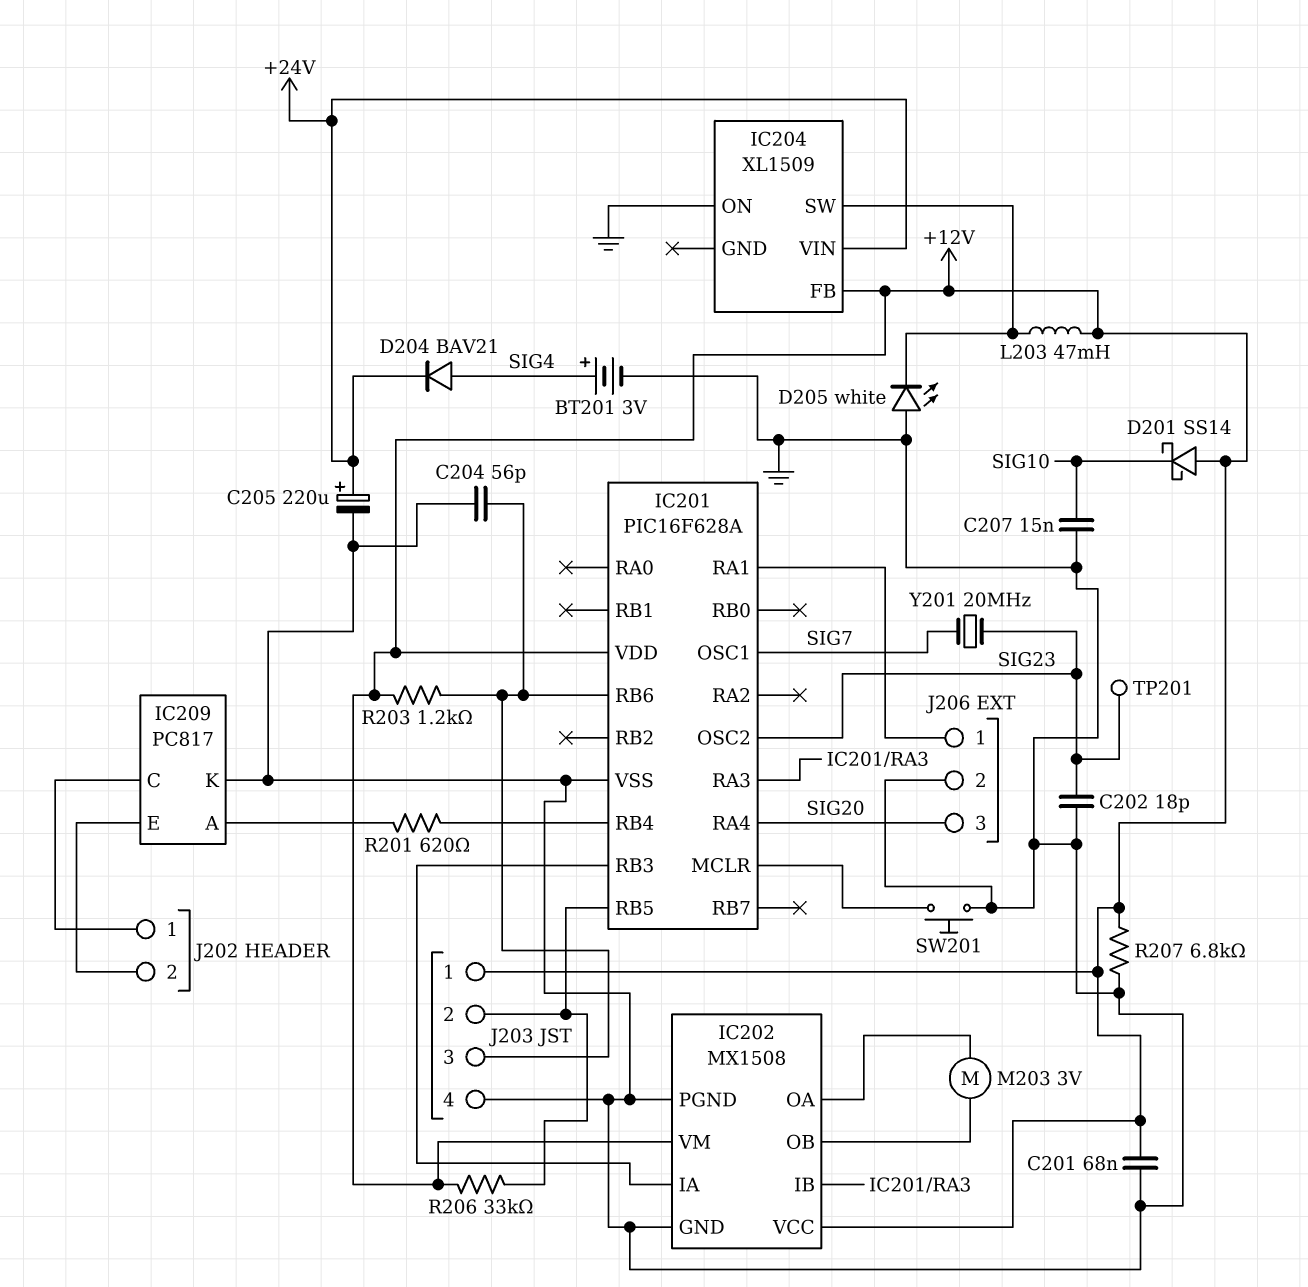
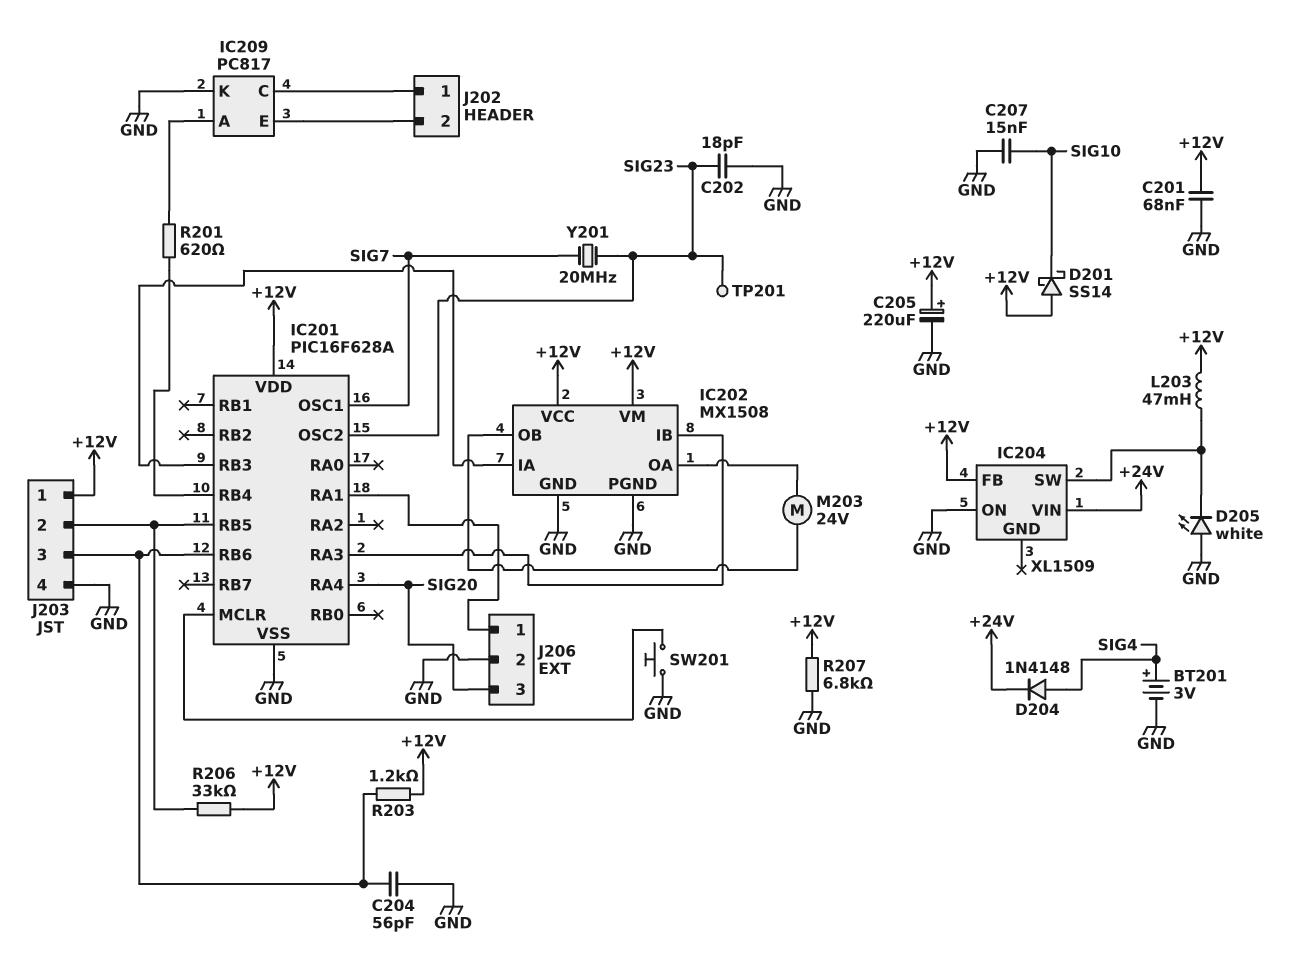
C205: 220uF (plus +24V, minus GND) -> 220uF (plus +12V, minus GND)
D204: diode BAV21 (A SIG4, K +24V) -> diode 1N4148 (A SIG4, K +24V)
M203: motor 3V (IC202/OA, IC202/OB) -> motor 24V (IC202/OA, IC202/OB)

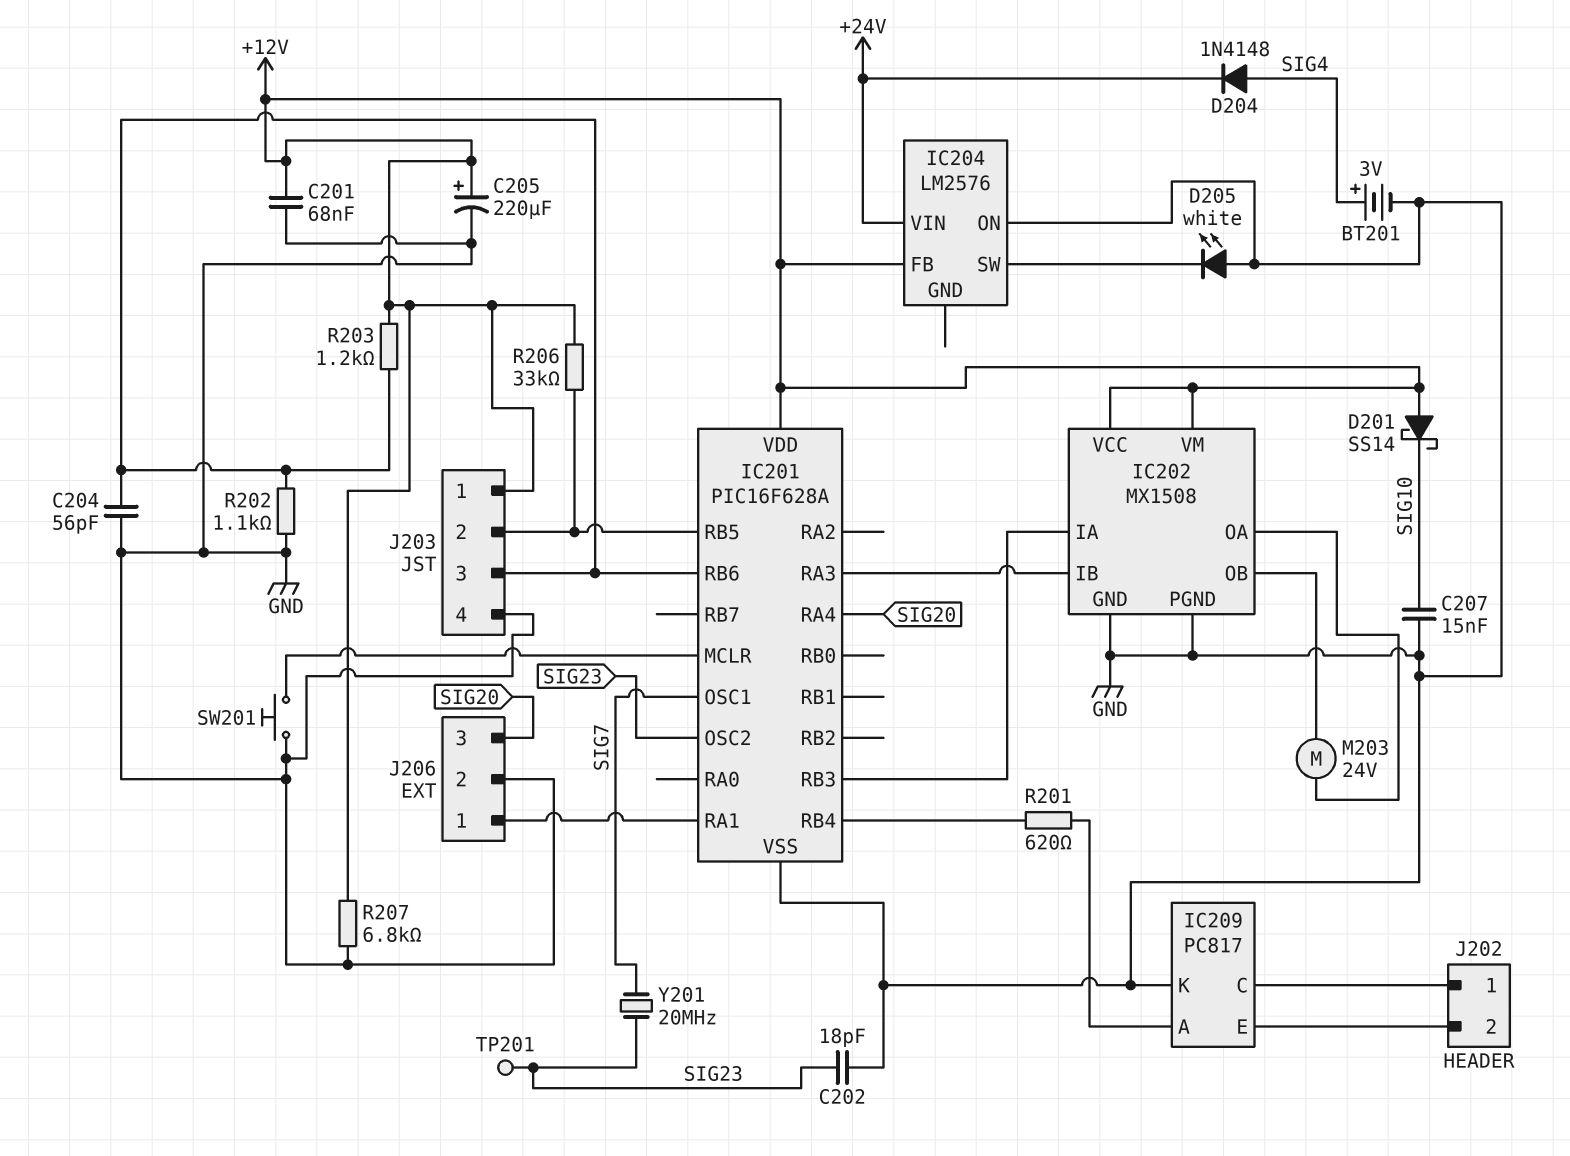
IC204: XL1509 -> LM2576
L203: 47mH (+12V, IC204/SW) -> none
R202: none -> 1.1k (GND, IC201/RB6)

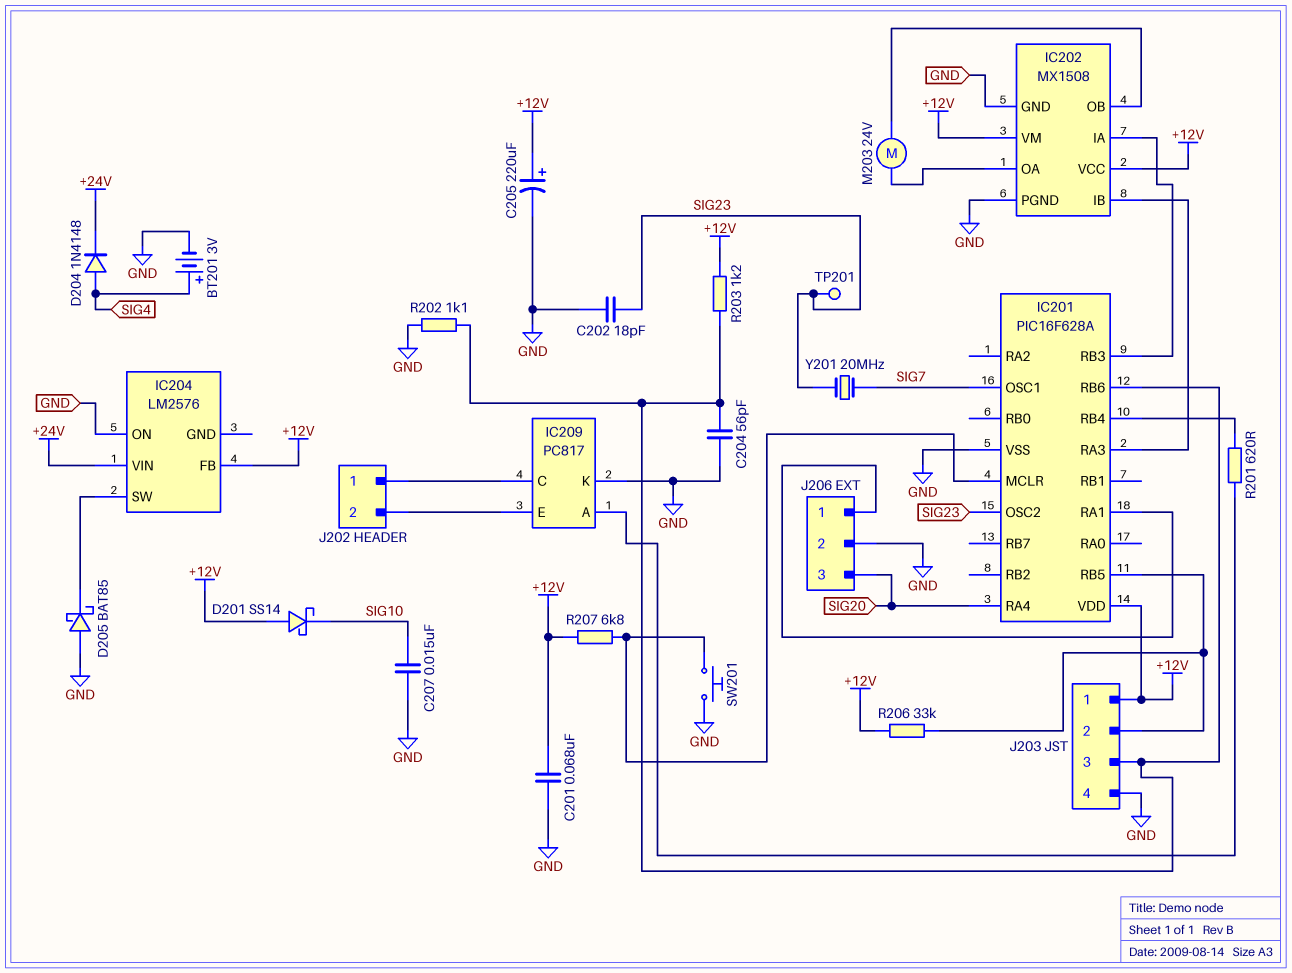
D205: LED white (A GND, K IC204/SW) -> schottky BAT85 (A GND, K IC204/SW)
R207: 6.8k (+12V, GND) -> 6.8k (+12V, IC201/MCLR)

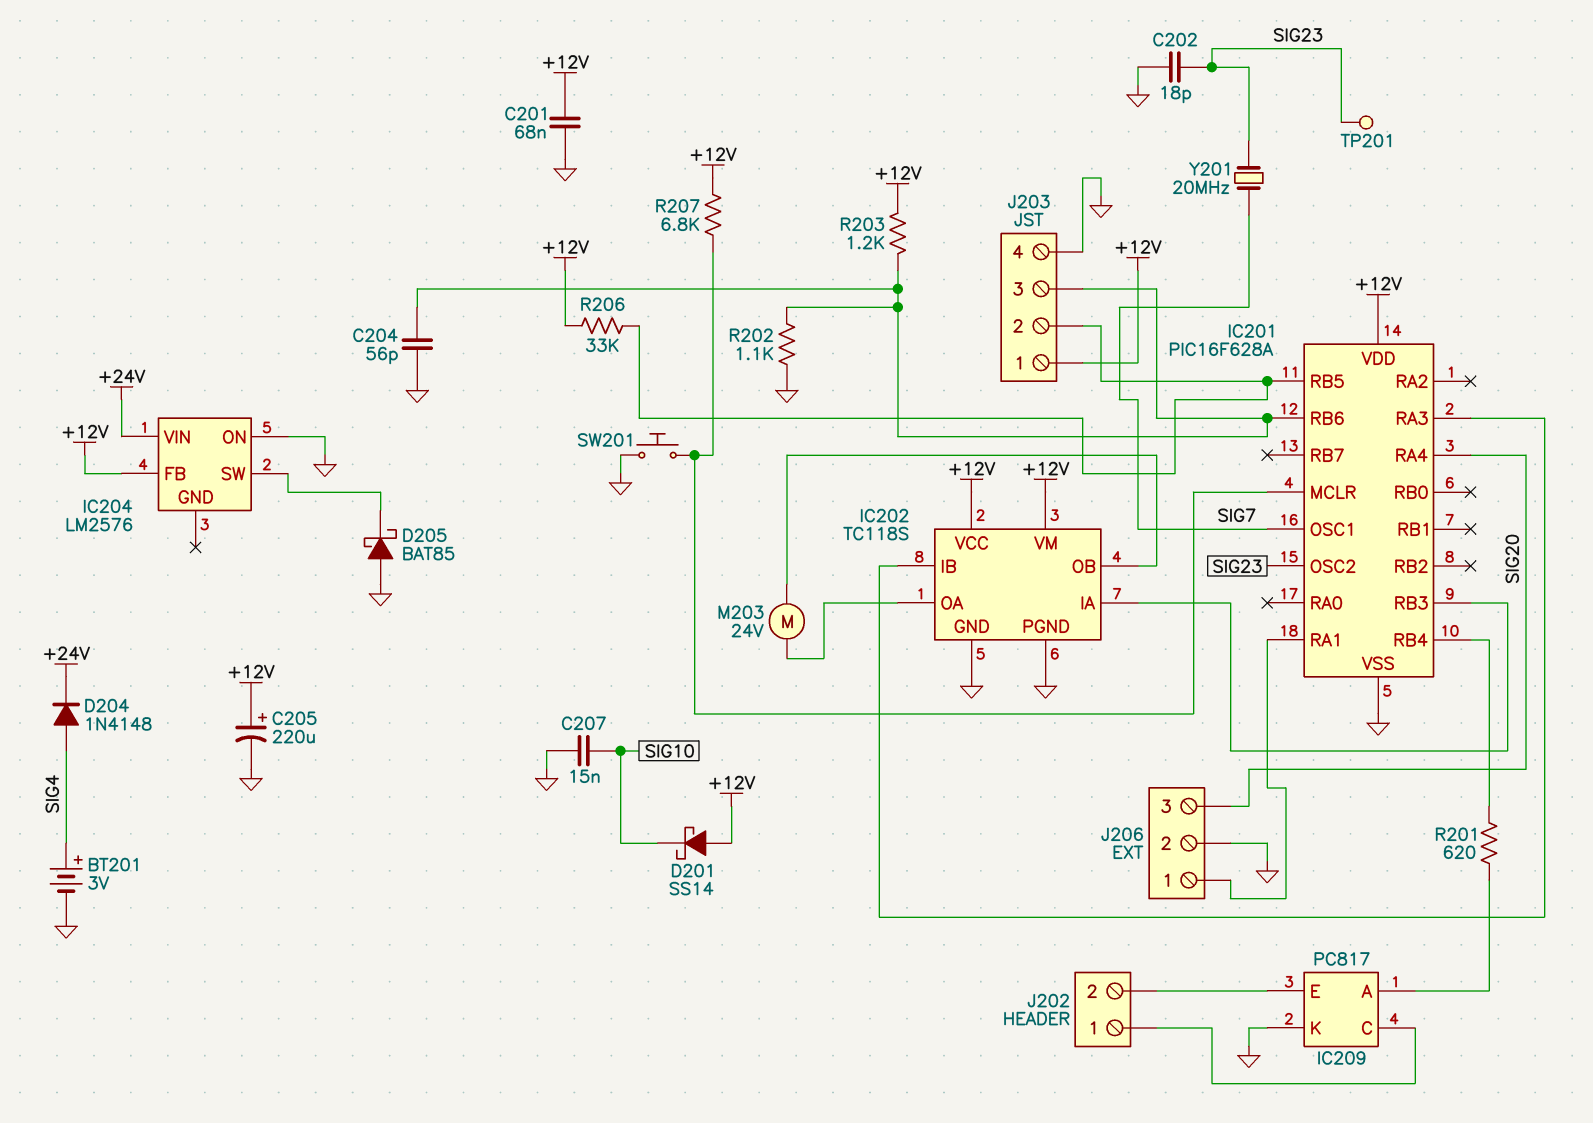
IC202: MX1508 -> TC118S

